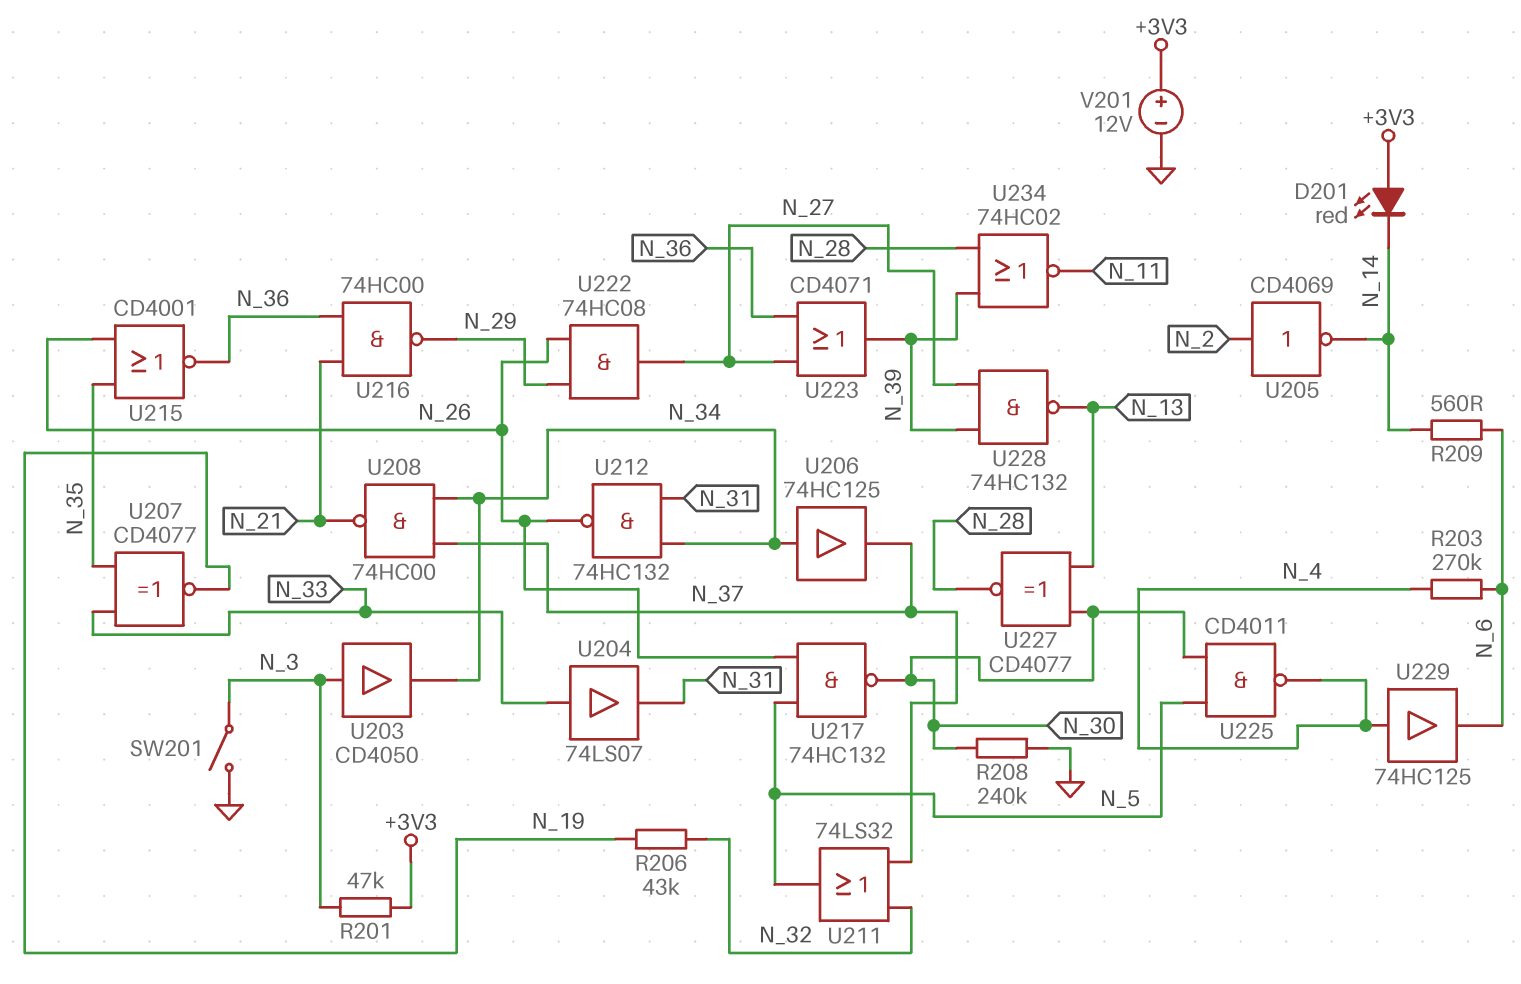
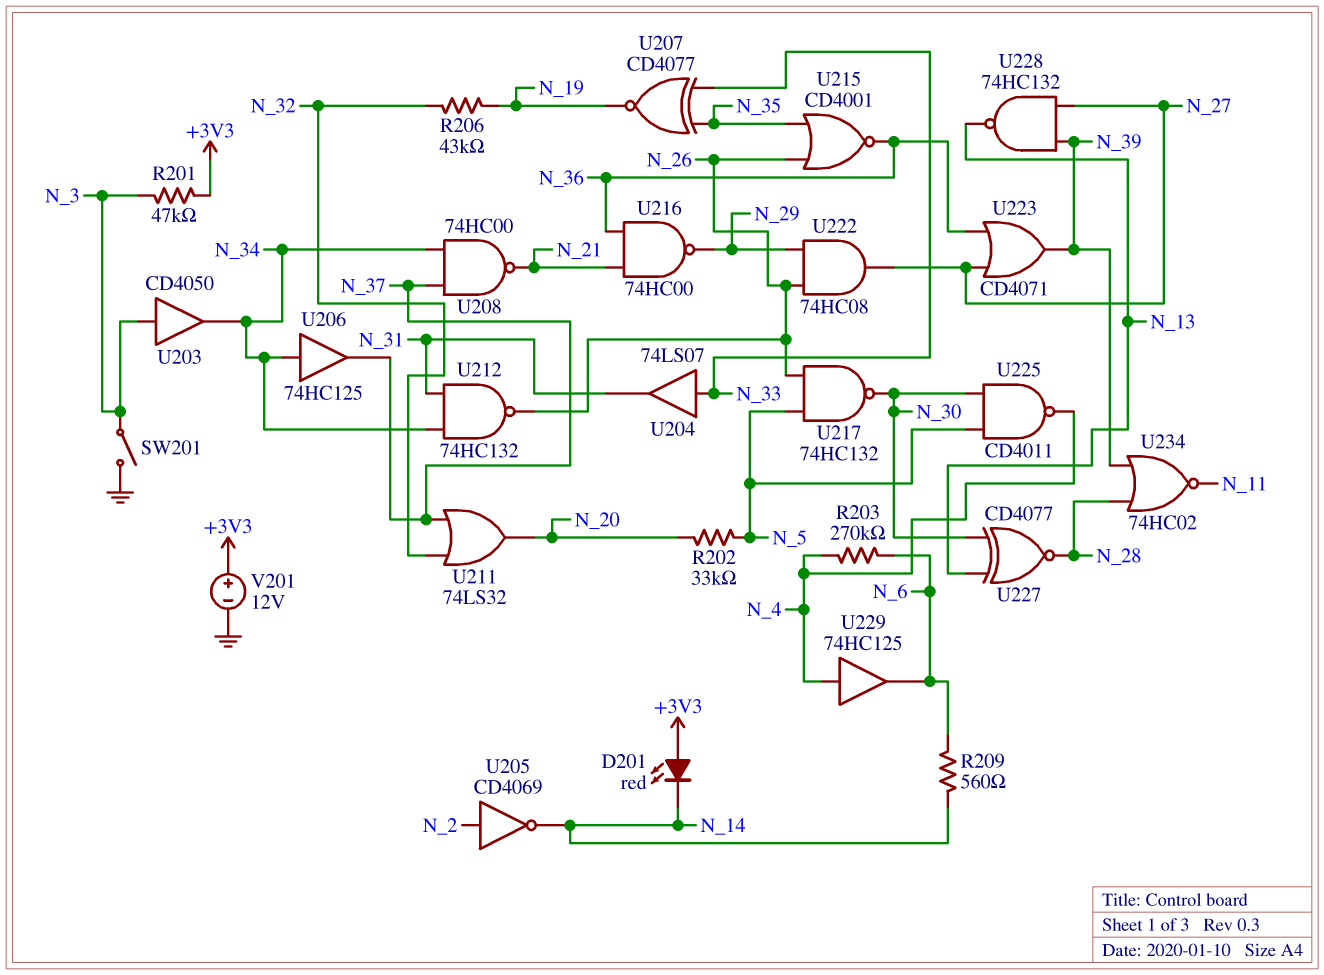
R202: none -> 33k (N_5, N_20)
R208: 240k (GND, N_30) -> none
U211: OR 74LS32 (in N_32, in N_37, out N_5) -> OR 74LS32 (in N_32, in N_37, out N_20)

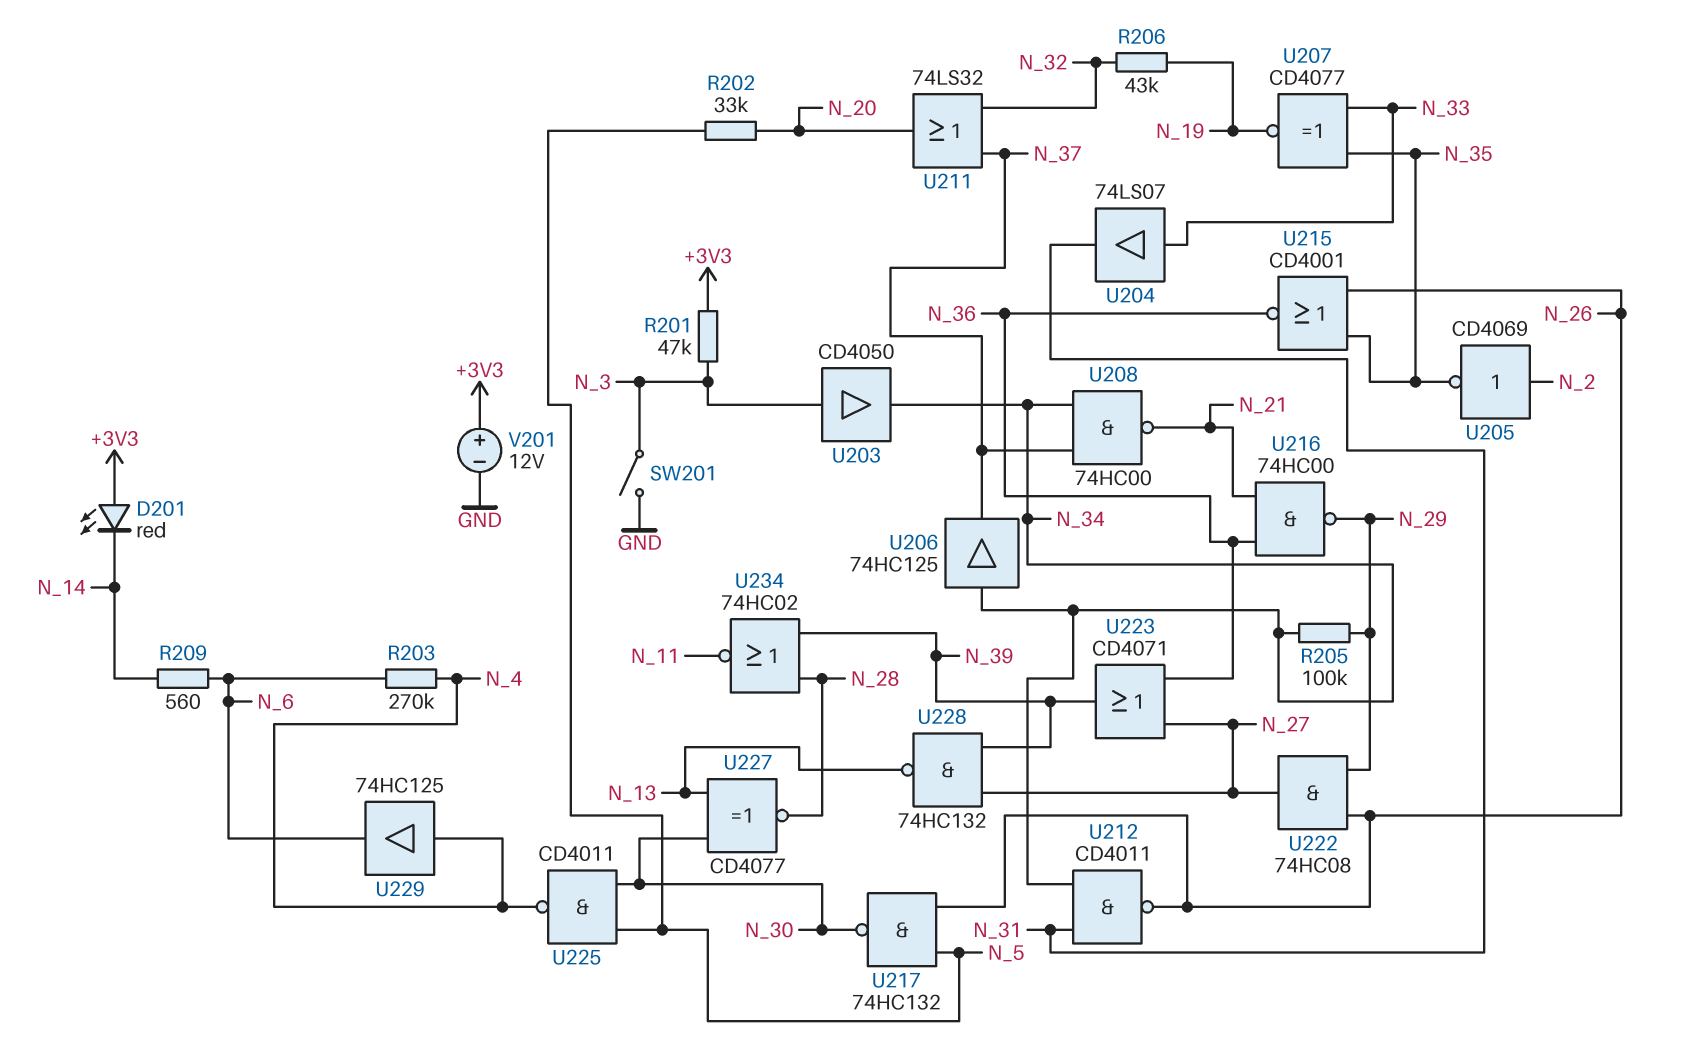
R205: none -> 100k (N_29, N_34)
U205: NOT CD4069 (in N_2, out N_14) -> NOT CD4069 (in N_2, out N_35)
U212: NAND 74HC132 (in N_31, in N_34, out N_26) -> NAND CD4011 (in N_31, in N_34, out N_26)

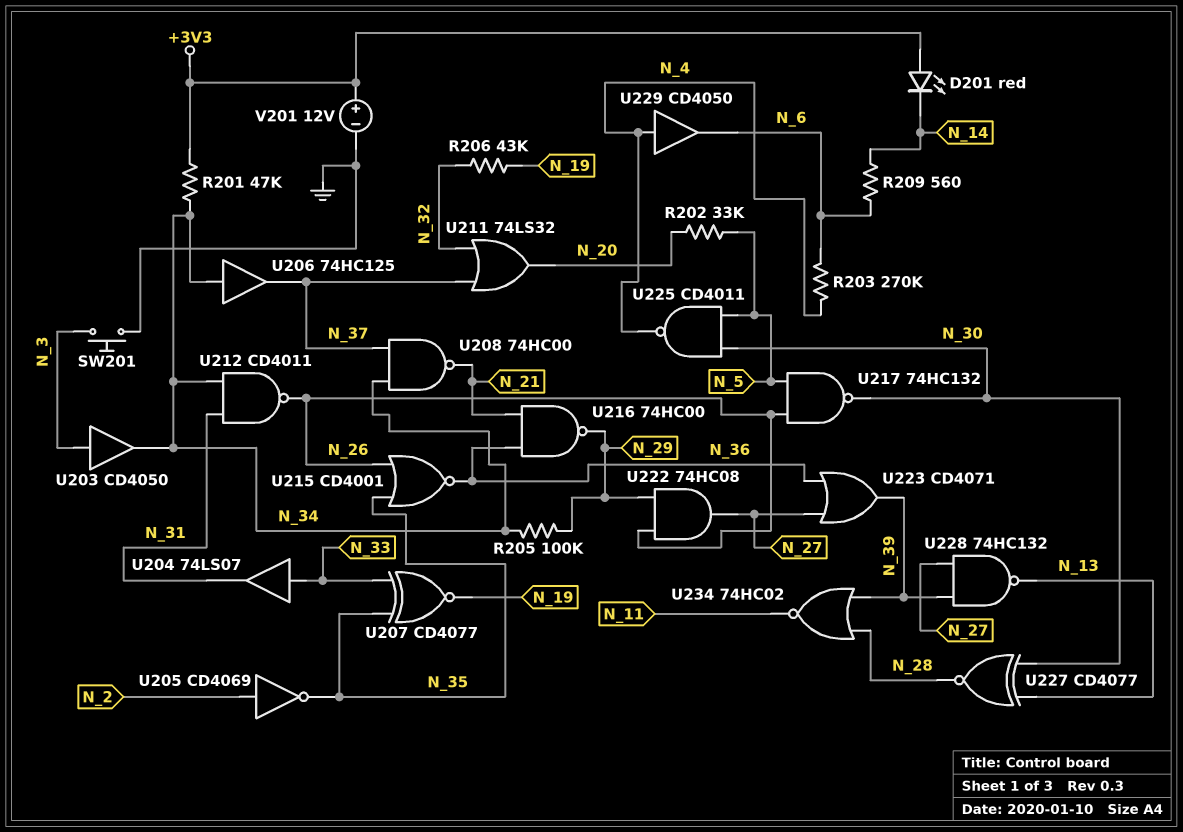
R201: 47k (+3V3, N_3) -> 47k (+3V3, N_34)
SW201: switch (GND, N_3) -> button (GND, N_3)
U229: buffer 74HC125 (in N_4, out N_6) -> buffer CD4050 (in N_4, out N_6)

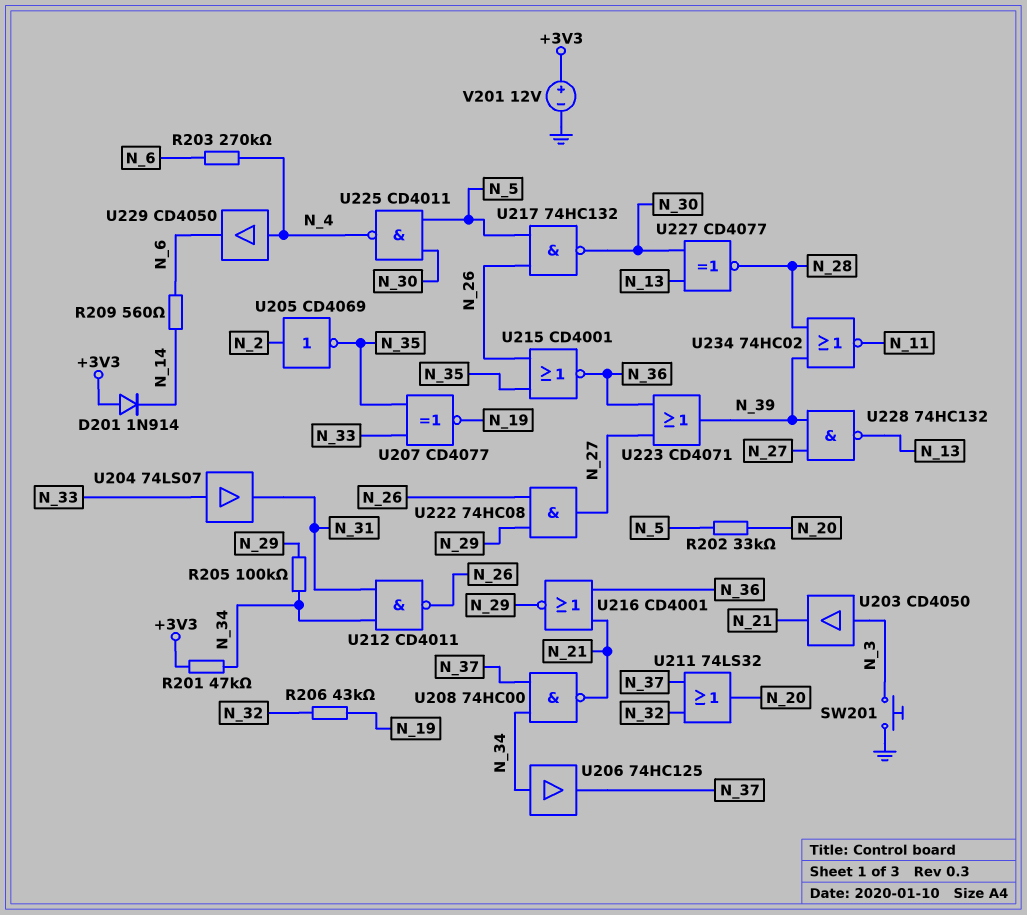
D201: LED red (A +3V3, K N_14) -> diode 1N914 (A +3V3, K N_14)
U203: buffer CD4050 (in N_3, out N_34) -> buffer CD4050 (in N_3, out N_21)
U216: NAND 74HC00 (in N_21, in N_36, out N_29) -> NOR CD4001 (in N_21, in N_36, out N_29)

